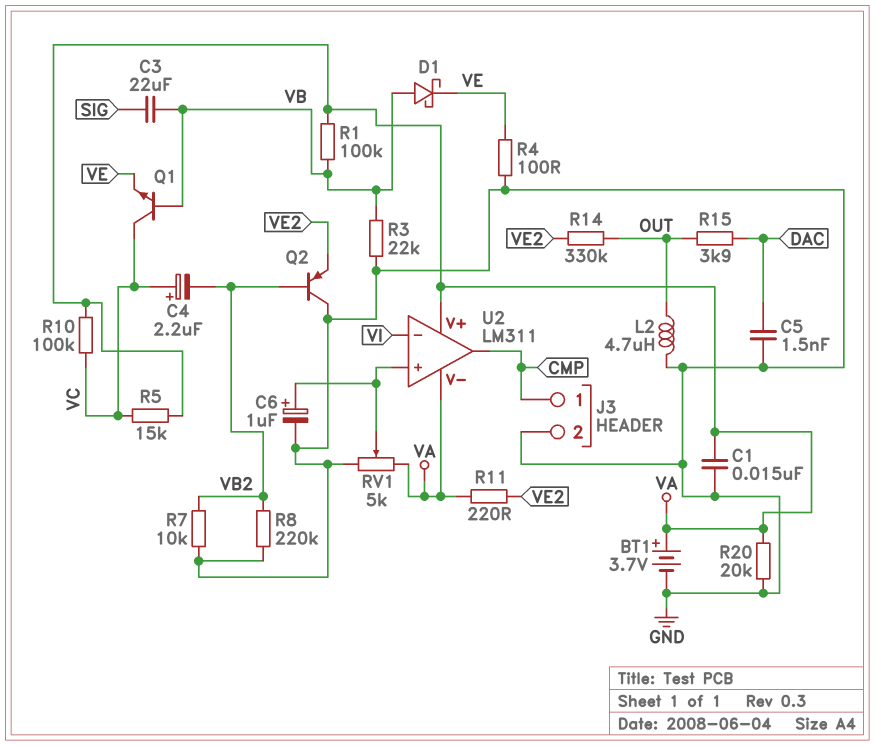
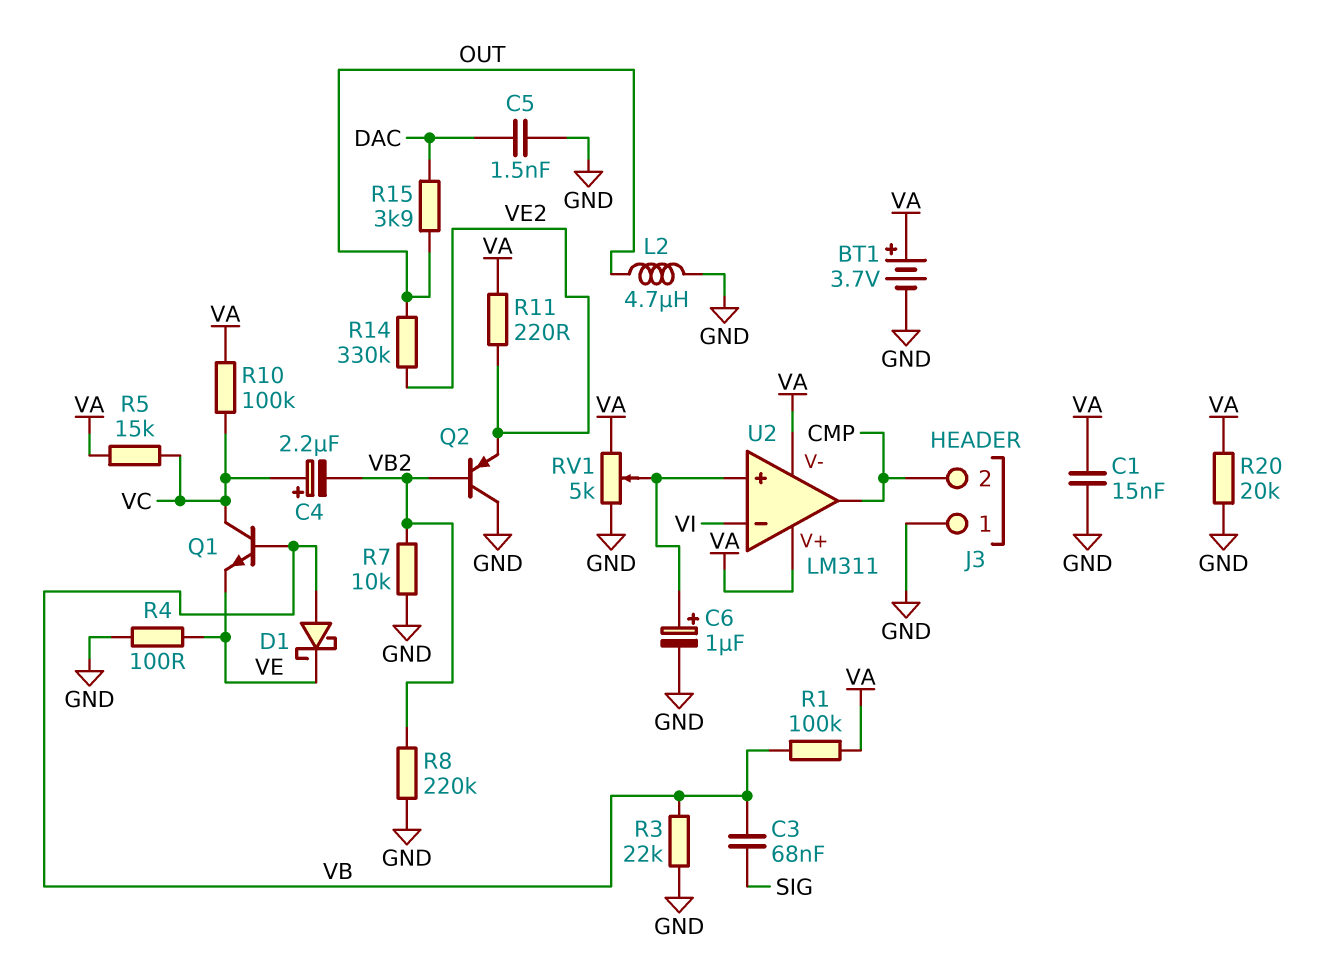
C3: 22uF (SIG, VB) -> 68nF (SIG, VB)
J3 pin 1: CMP -> GND
J3 pin 2: GND -> CMP

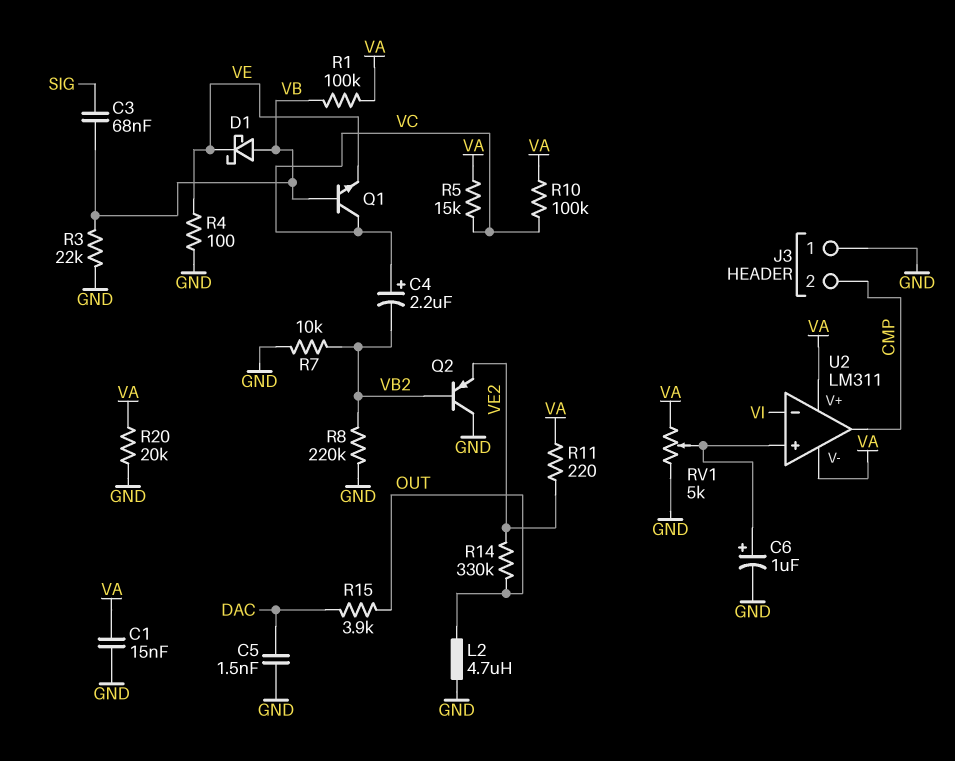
BT1: 3.7V (plus VA, minus GND) -> none

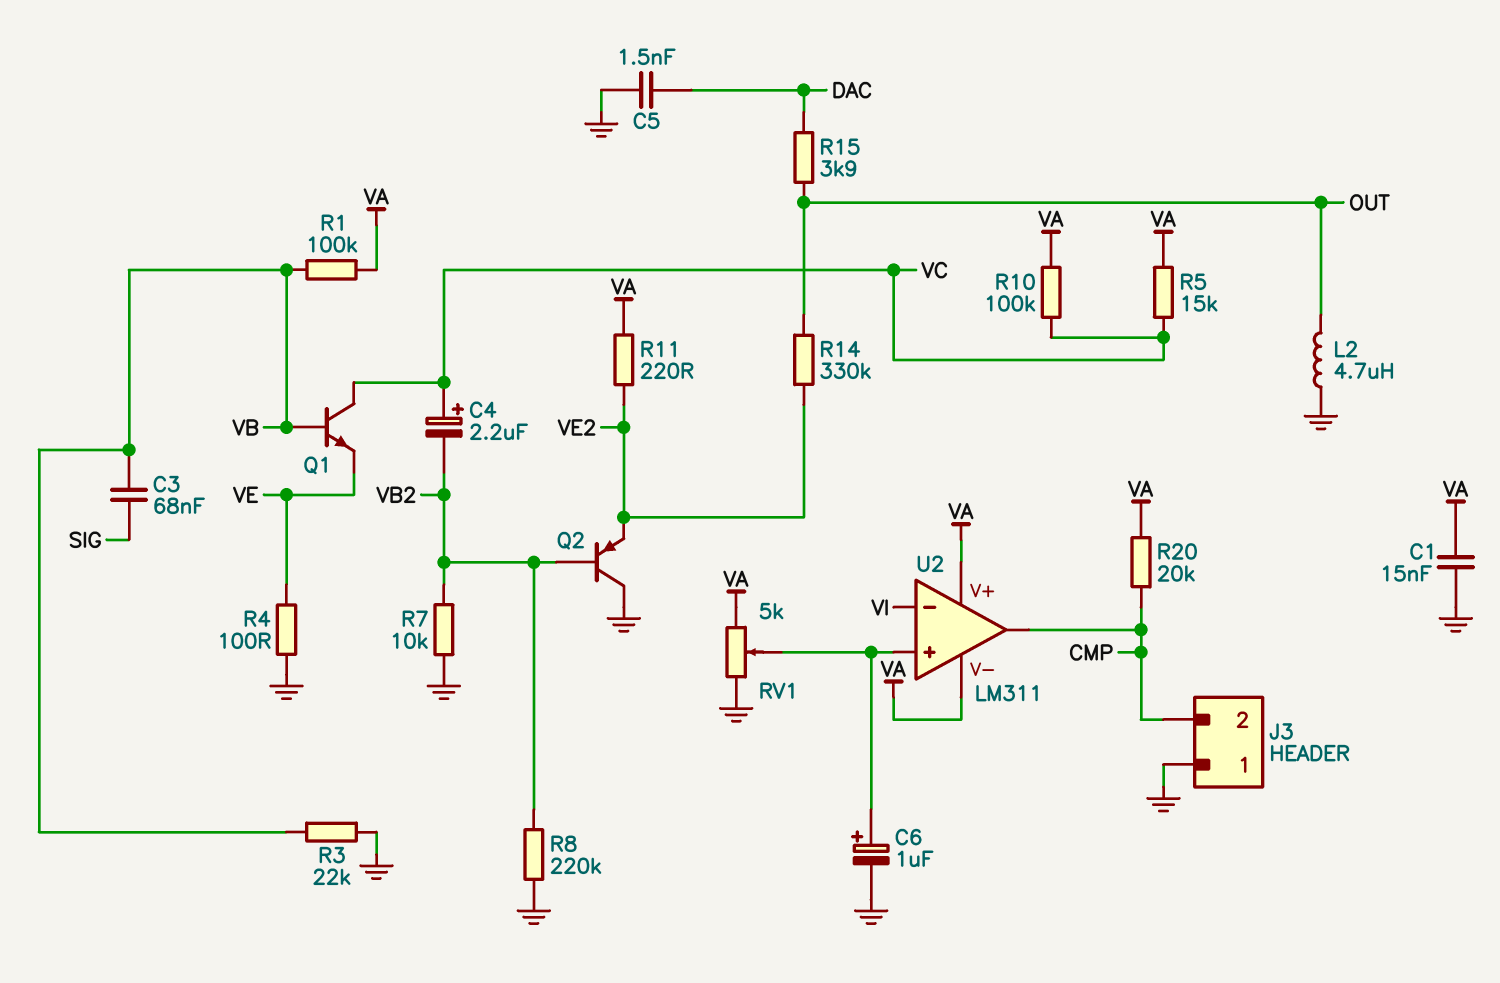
D1: schottky (A VB, K VE) -> none
R20: 20k (GND, VA) -> 20k (CMP, VA)

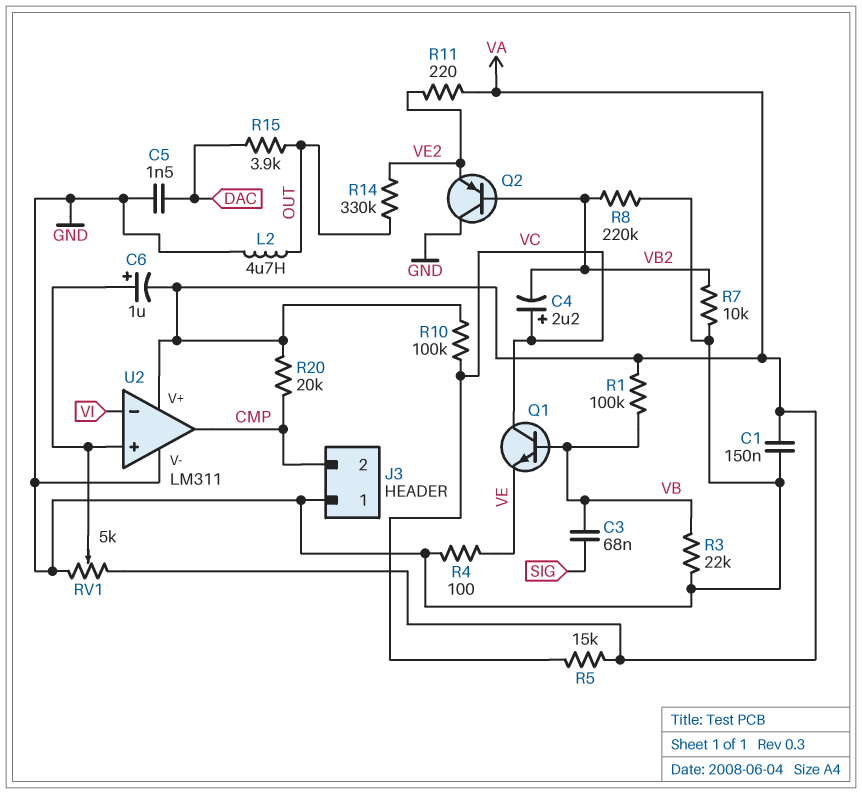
C1: 15nF (GND, VA) -> 150nF (GND, VA)
C6: 1uF (plus U2/in+, minus GND) -> 1uF (plus U2/in+, minus VA)
U2 pin V-: VA -> GND

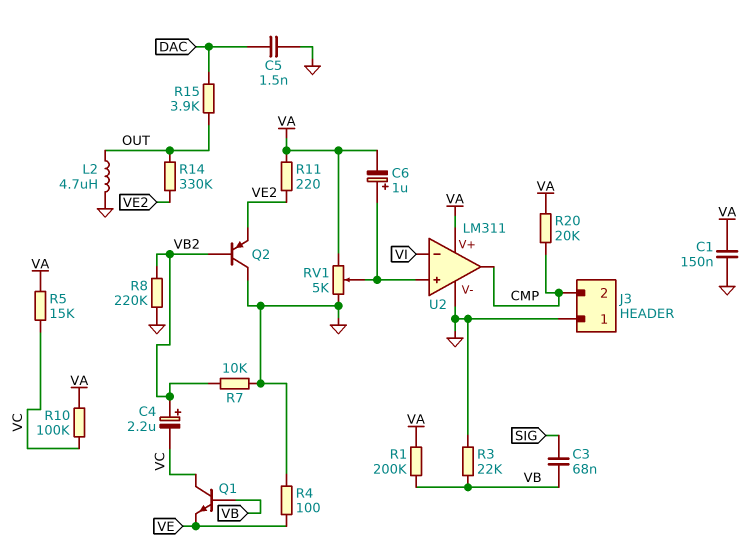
C4: 2.2uF (plus VC, minus VB2) -> 2.2uF (plus VB2, minus VC)
R1: 100k (VA, VB) -> 200k (VA, VB)

